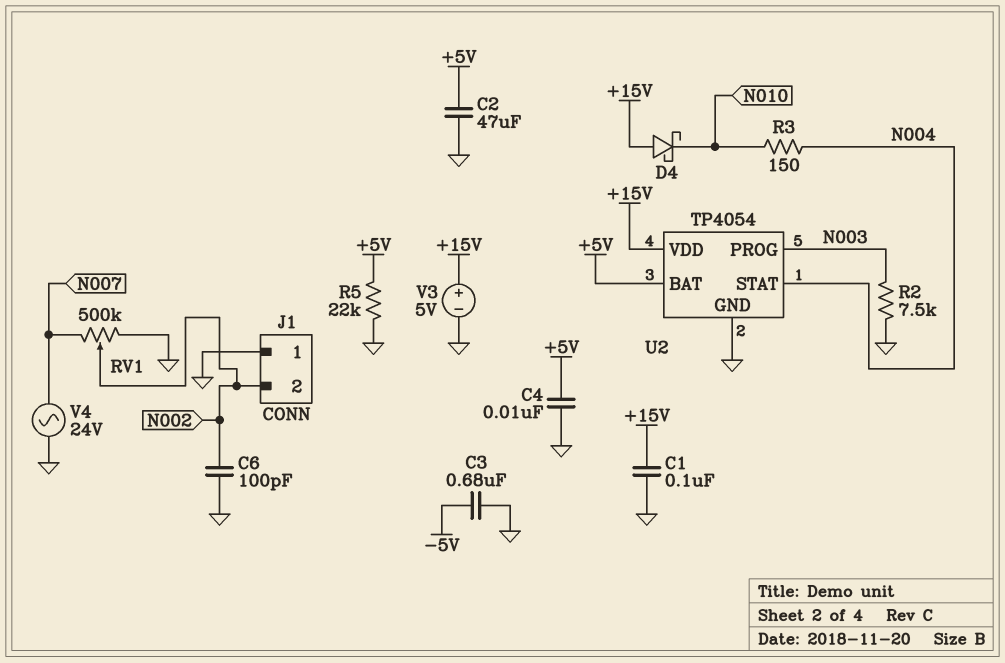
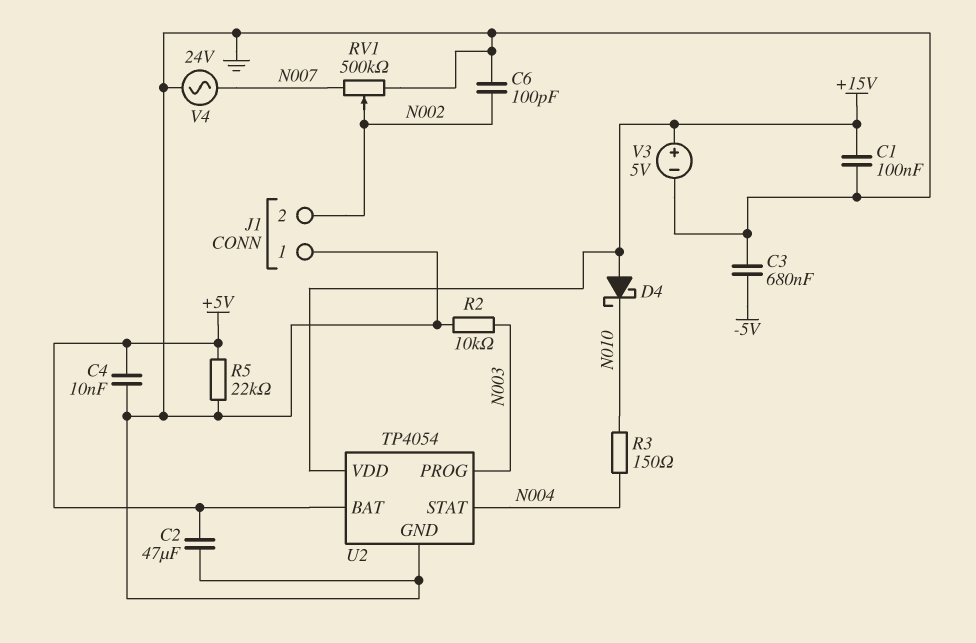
R2: 7.5k (GND, N003) -> 10k (GND, N003)

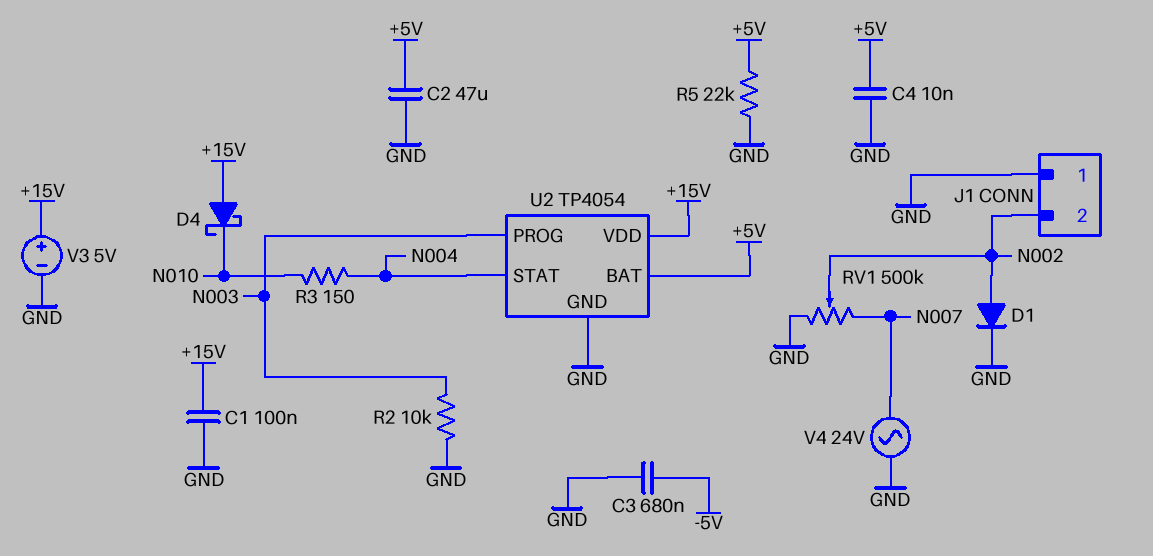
C6: 100pF (GND, N002) -> none
D1: none -> diode (A N002, K GND)

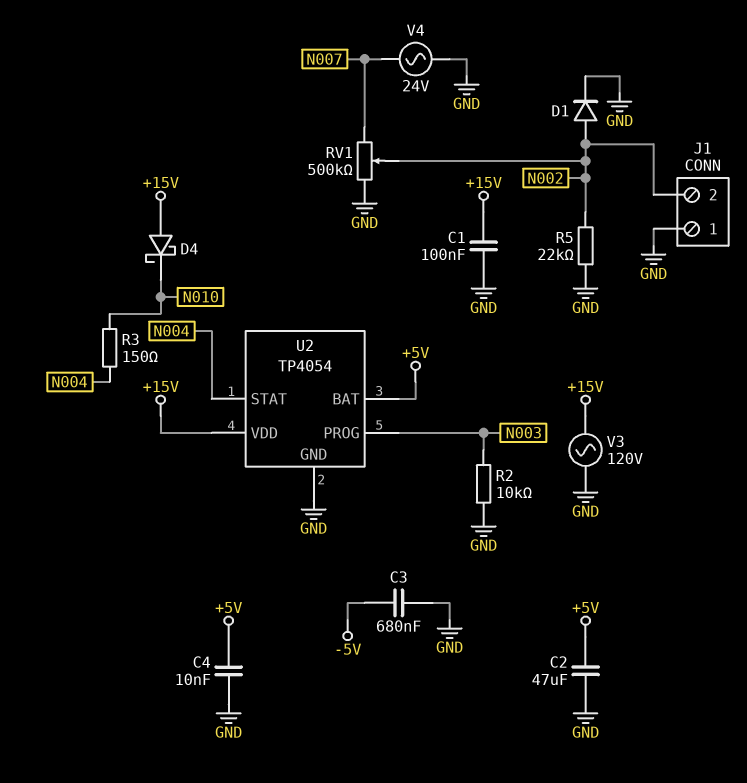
R5: 22k (+5V, GND) -> 22k (GND, N002)
V3: 5V (plus +15V, minus GND) -> AC 120V (+15V, GND)

